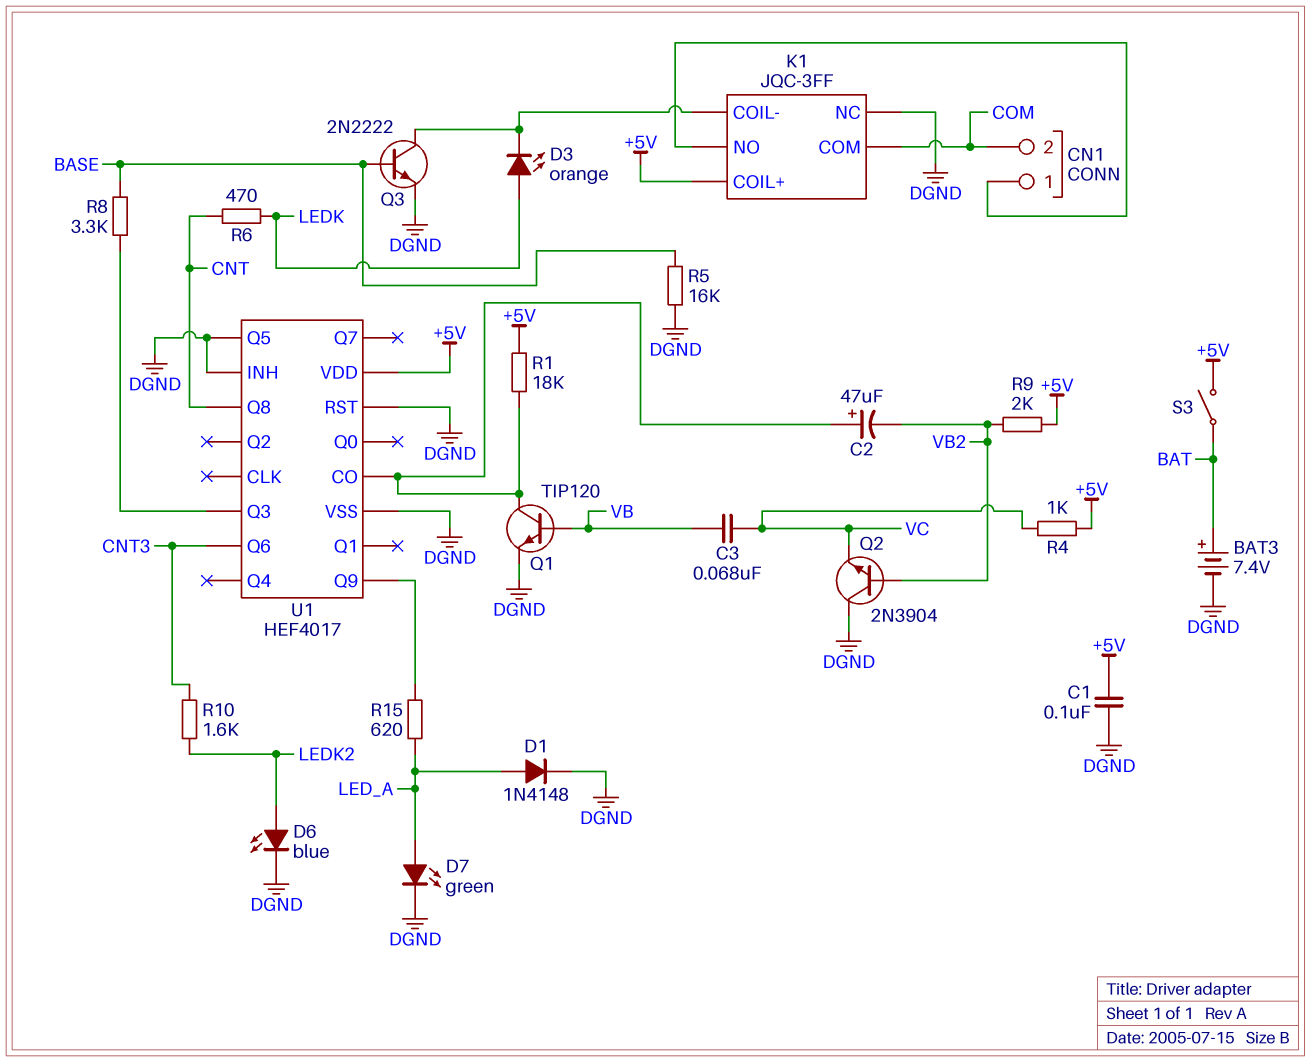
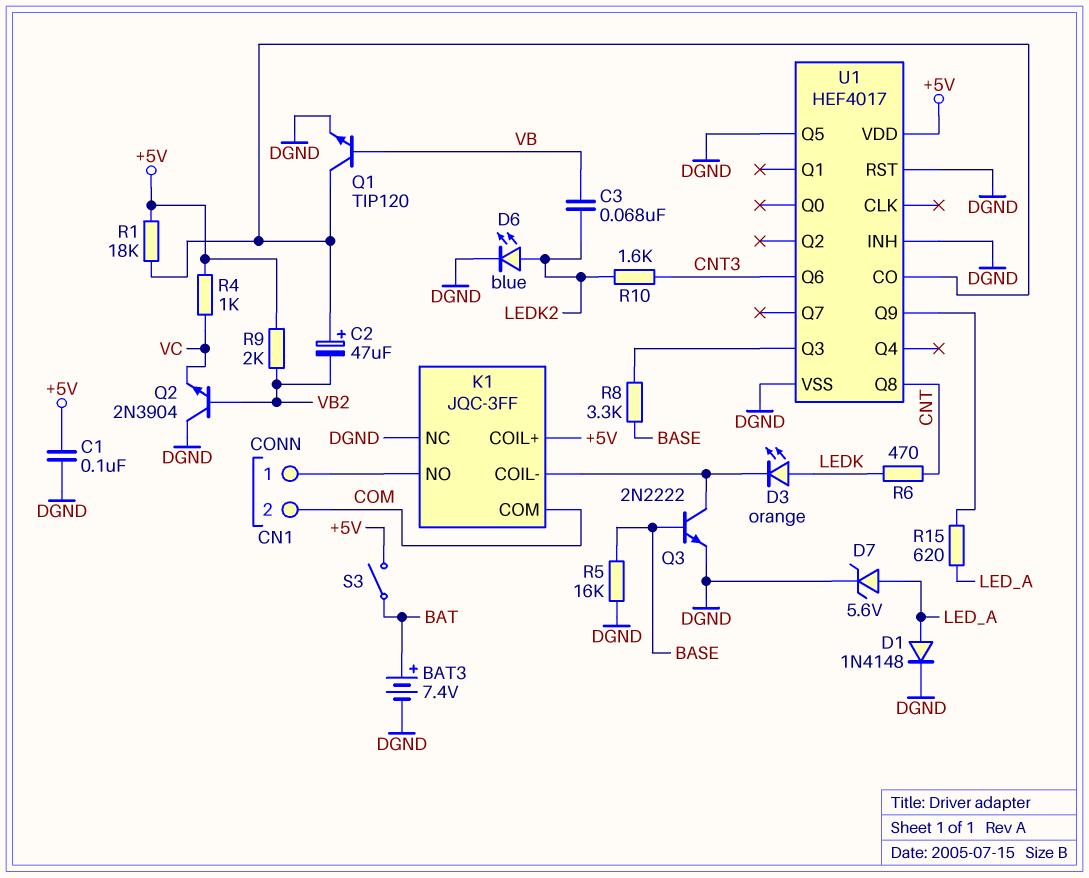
C3: 68nF (VB, VC) -> 68nF (LEDK2, VB)
D7: LED green (A LED_A, K DGND) -> zener 5.6V (A LED_A, K DGND)

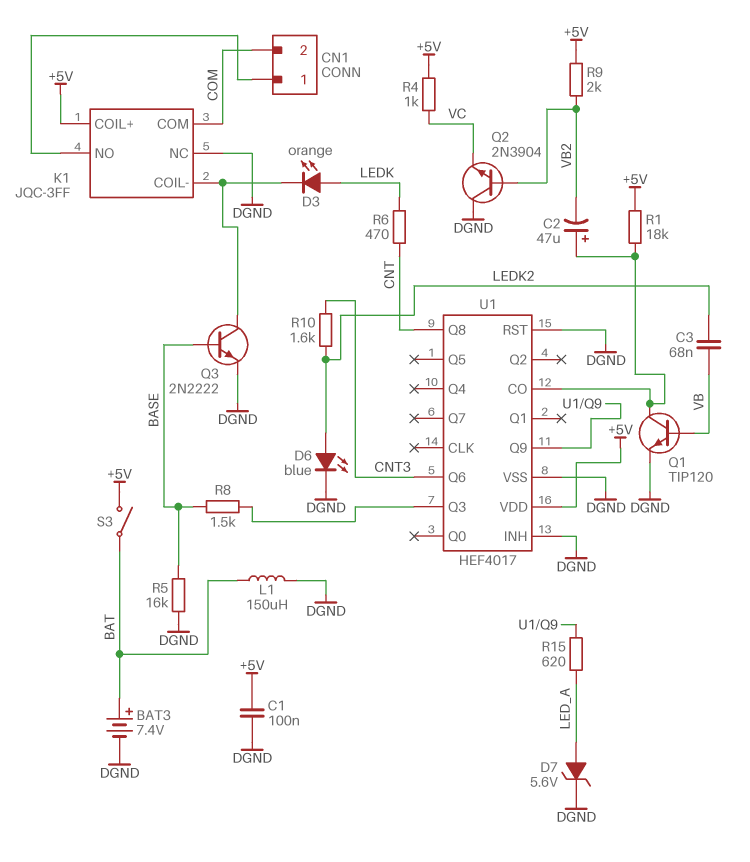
D1: diode 1N4148 (A LED_A, K DGND) -> none
L1: none -> 150uH (BAT, DGND)
R8: 3.3k (BASE, U1/Q3) -> 1.5k (BASE, U1/Q3)
U1 pin Q5: DGND -> none

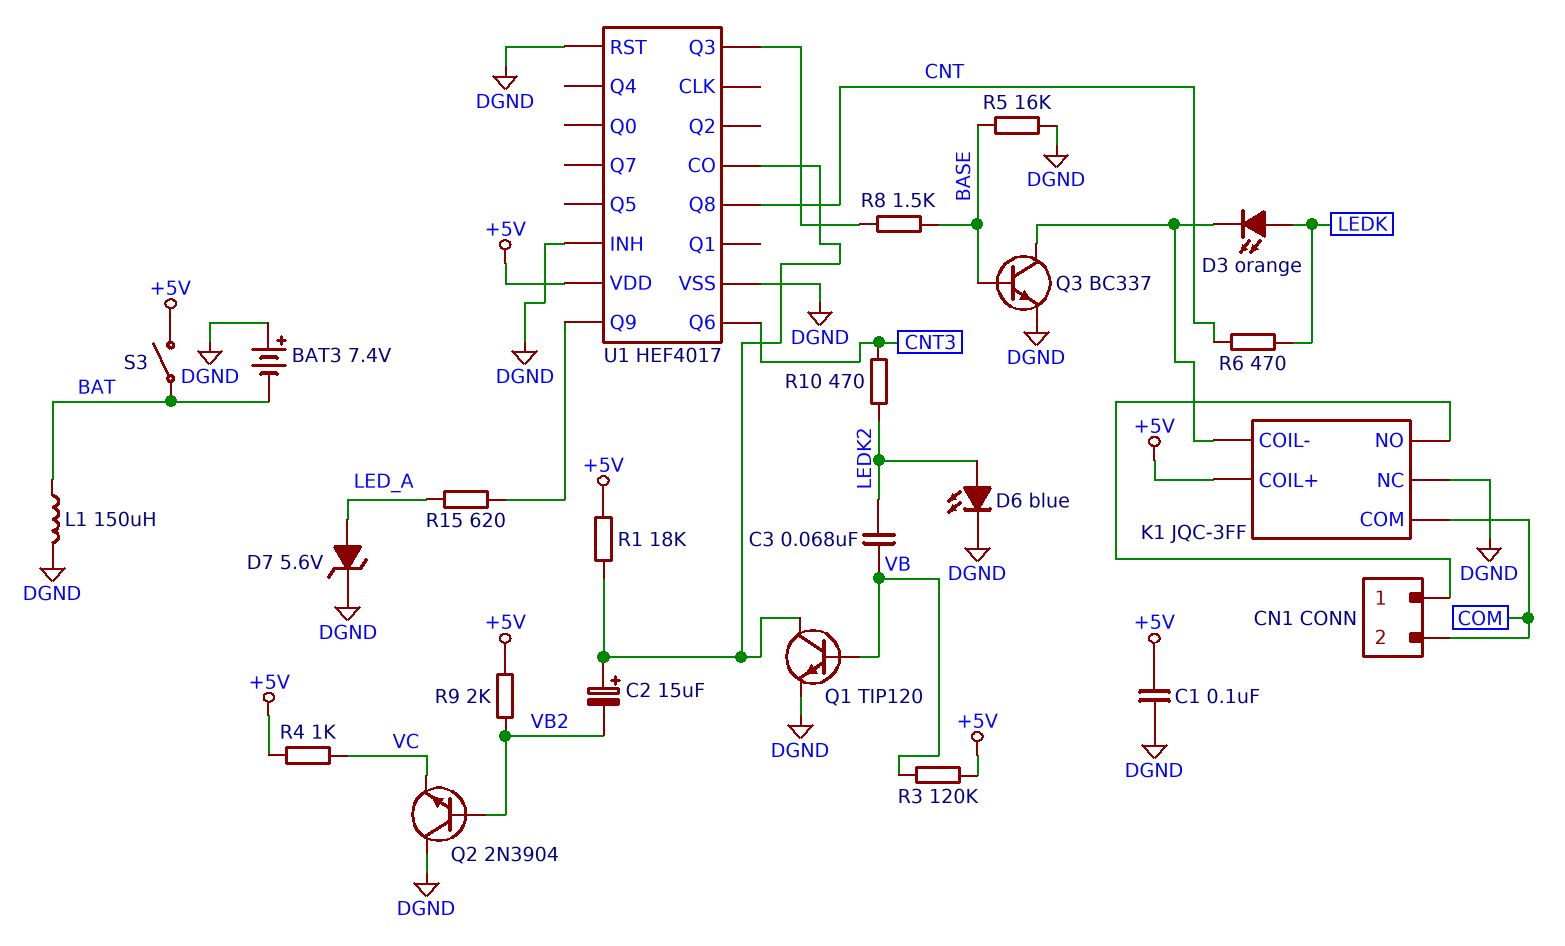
BAT3: 7.4V (plus BAT, minus DGND) -> 7.4V (plus DGND, minus BAT)
C2: 47uF (plus U1/CO, minus VB2) -> 15uF (plus U1/CO, minus VB2)
Q3: NPN 2N2222 (B BASE, C K1/COIL-, E DGND) -> NPN BC337 (B BASE, C K1/COIL-, E DGND)
R3: none -> 120k (+5V, VB)
R10: 1.6k (CNT3, LEDK2) -> 470 (CNT3, LEDK2)

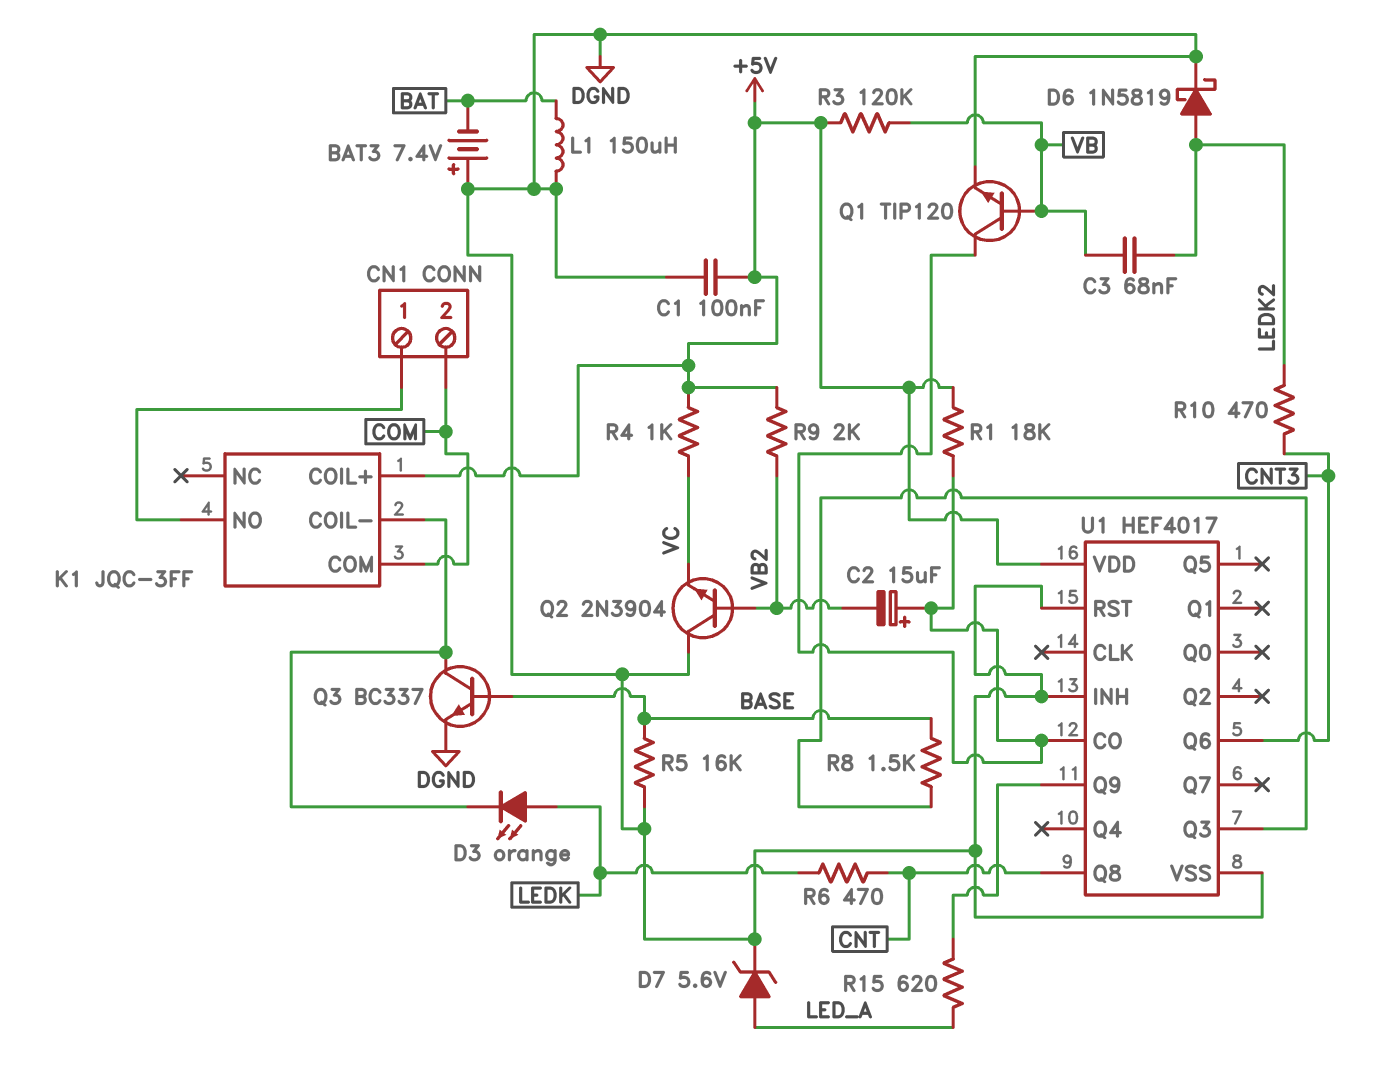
D6: LED blue (A LEDK2, K DGND) -> schottky 1N5819 (A LEDK2, K DGND)
K1 pin NC: DGND -> none
S3: switch (+5V, BAT) -> none

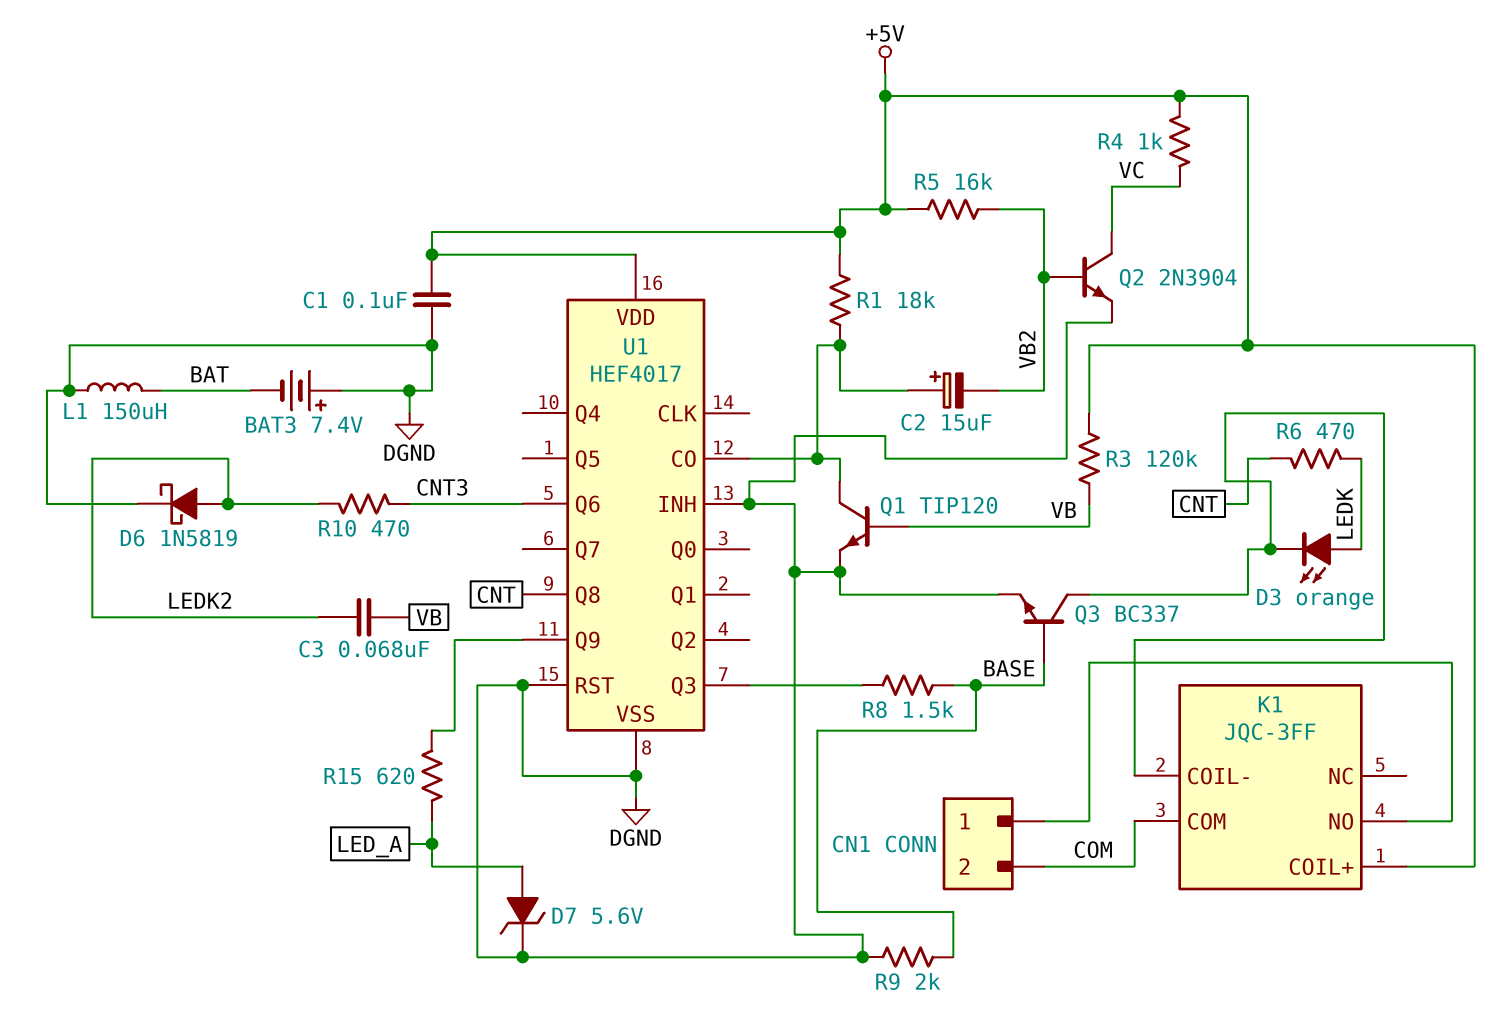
Q2: NPN 2N3904 (B VB2, C DGND, E VC) -> NPN 2N3904 (B VB2, C VC, E DGND)
R5: 16k (BASE, DGND) -> 16k (+5V, VB2)
R9: 2k (+5V, VB2) -> 2k (BASE, DGND)

